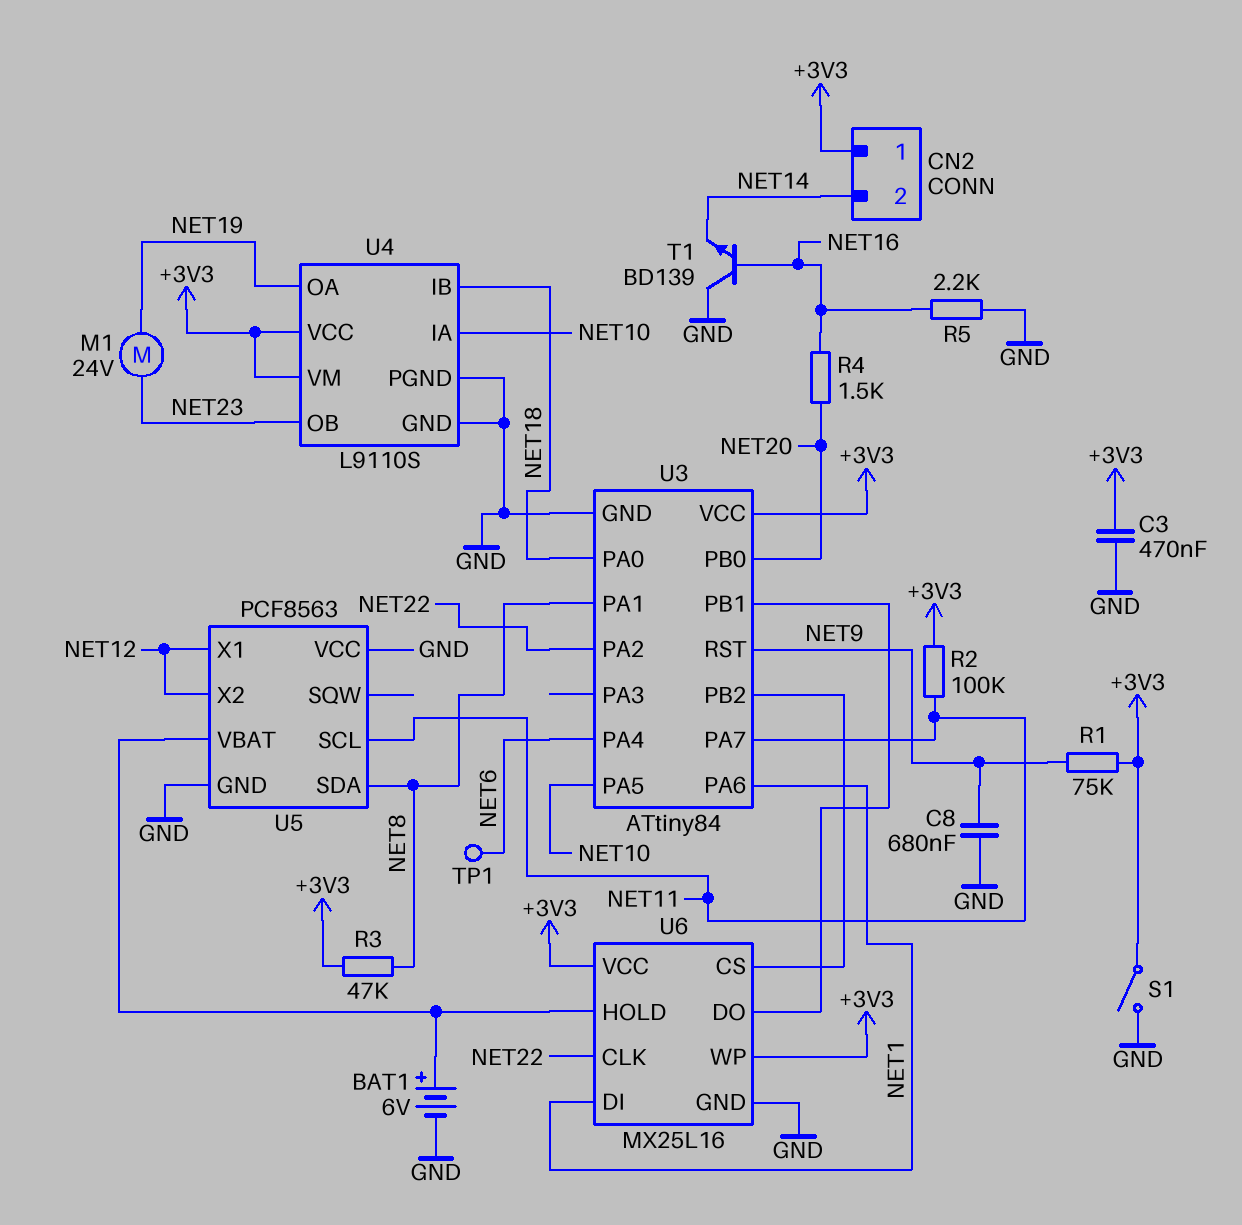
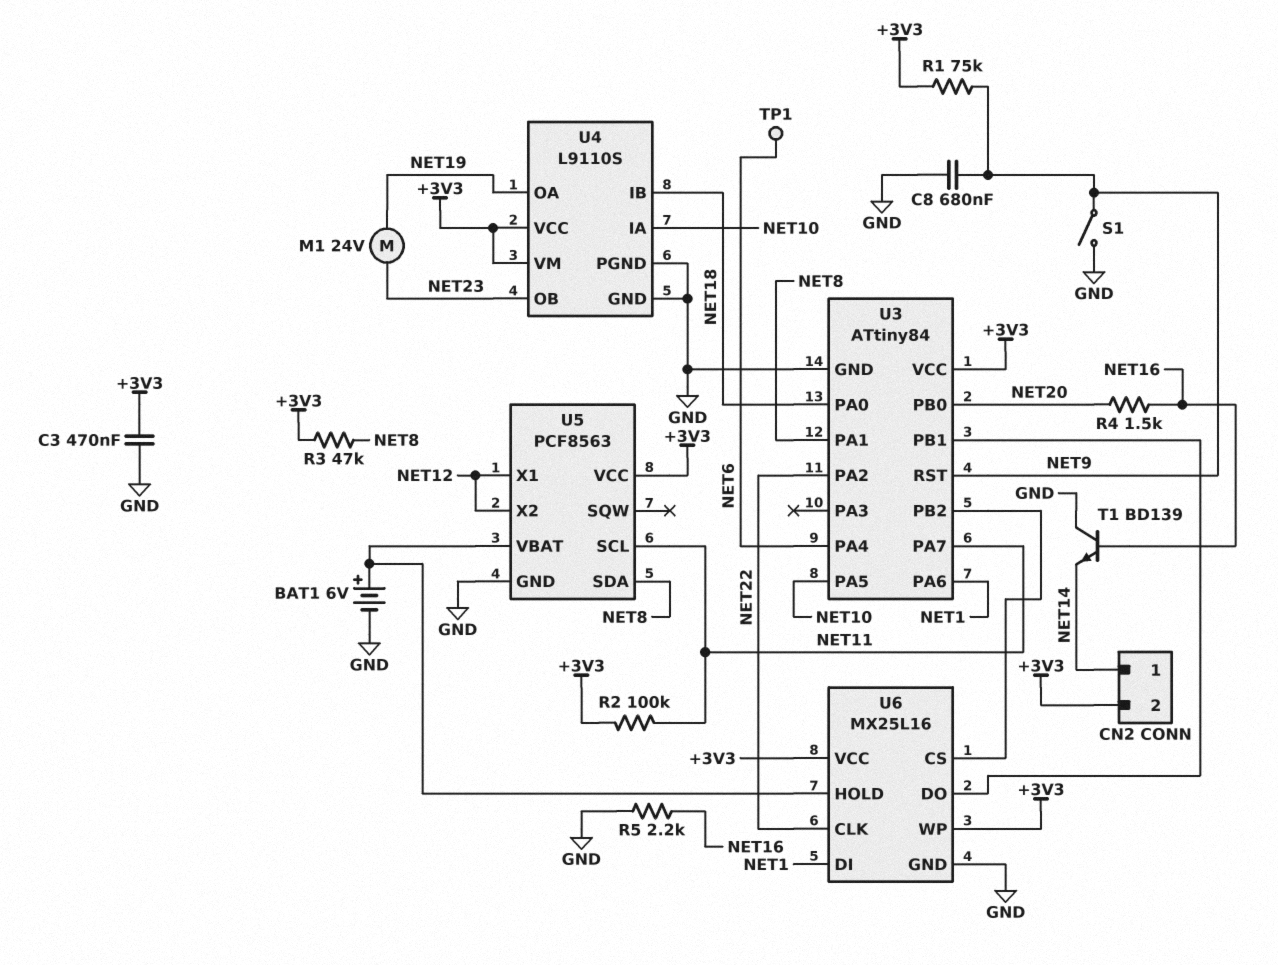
CN2 pin 1: +3V3 -> NET14
CN2 pin 2: NET14 -> +3V3
S1: switch (+3V3, GND) -> switch (GND, NET9)
U5 pin VCC: GND -> +3V3

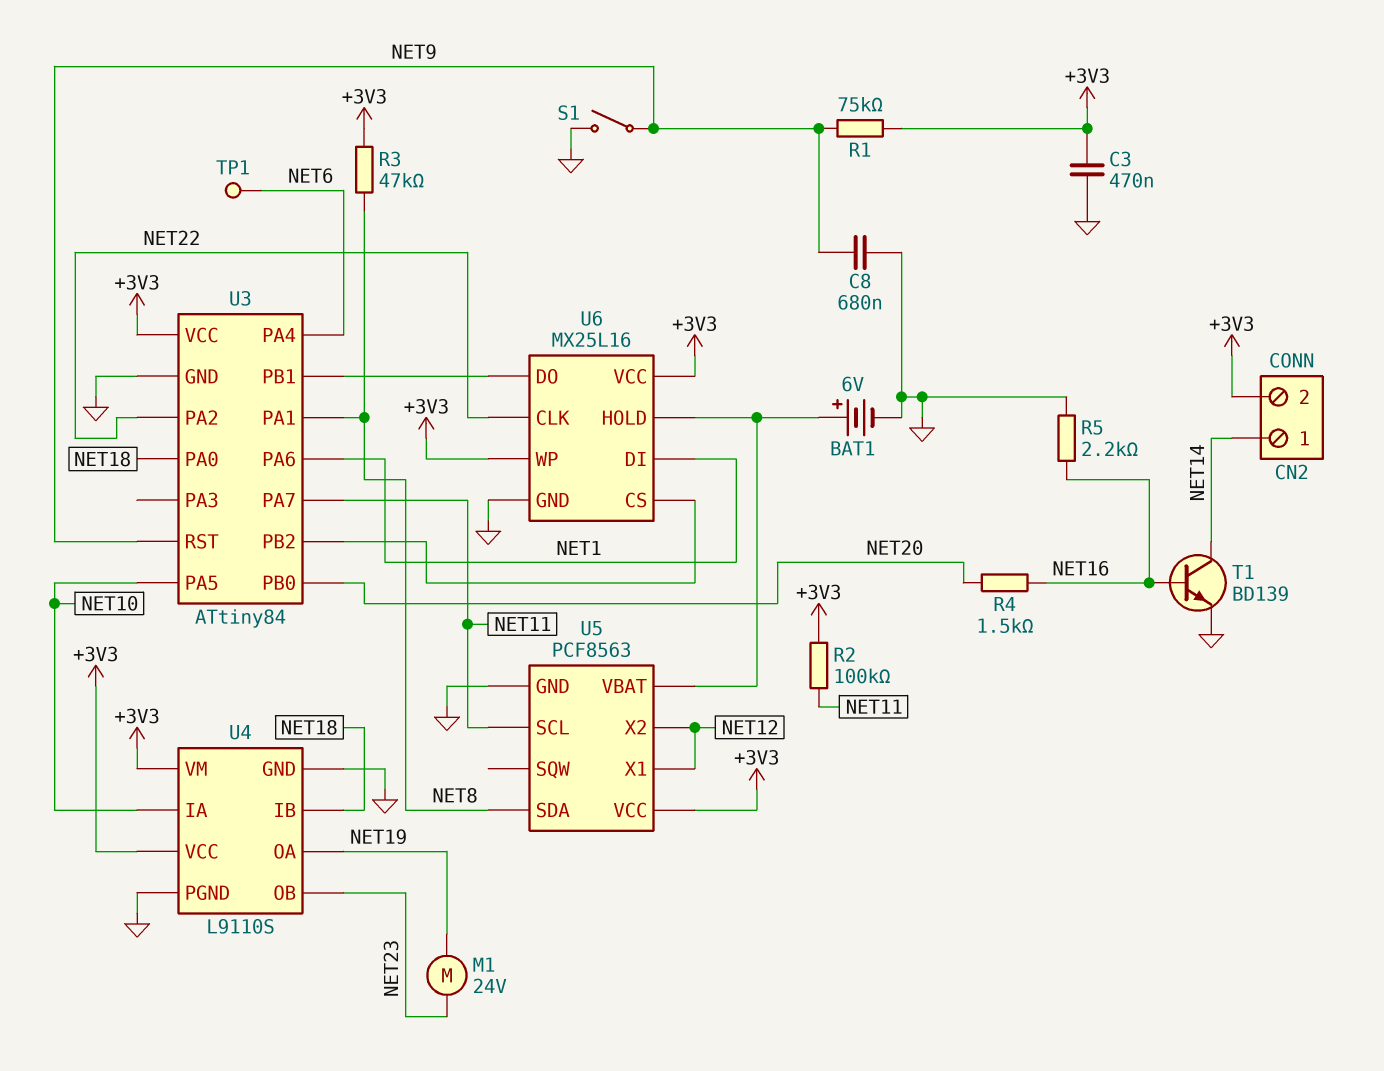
T1: NPN BD139 (B NET16, C GND, E NET14) -> NPN BD139 (B NET16, C NET14, E GND)

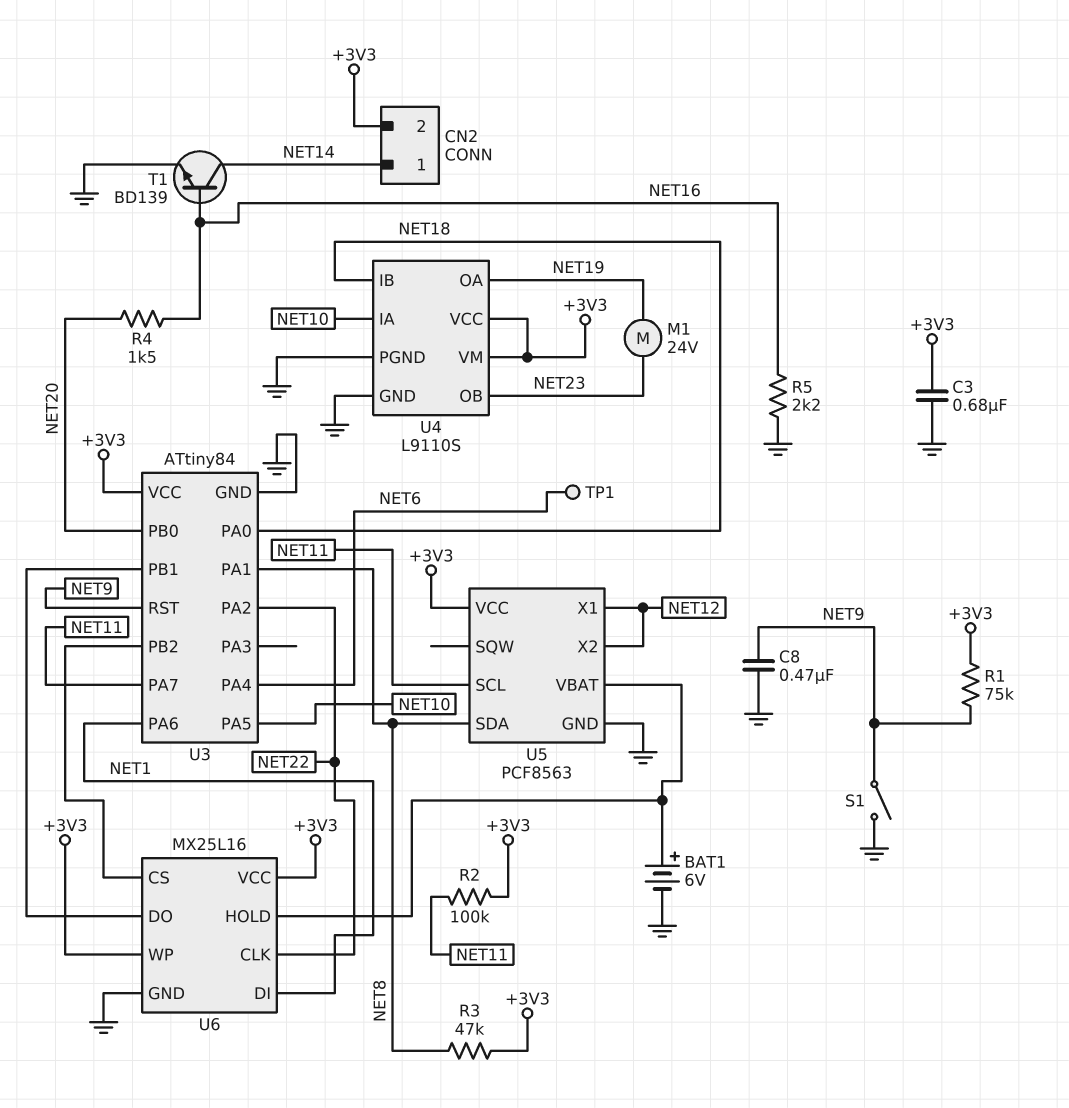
C3: 470nF (+3V3, GND) -> 680nF (+3V3, GND)
C8: 680nF (GND, NET9) -> 470nF (GND, NET9)

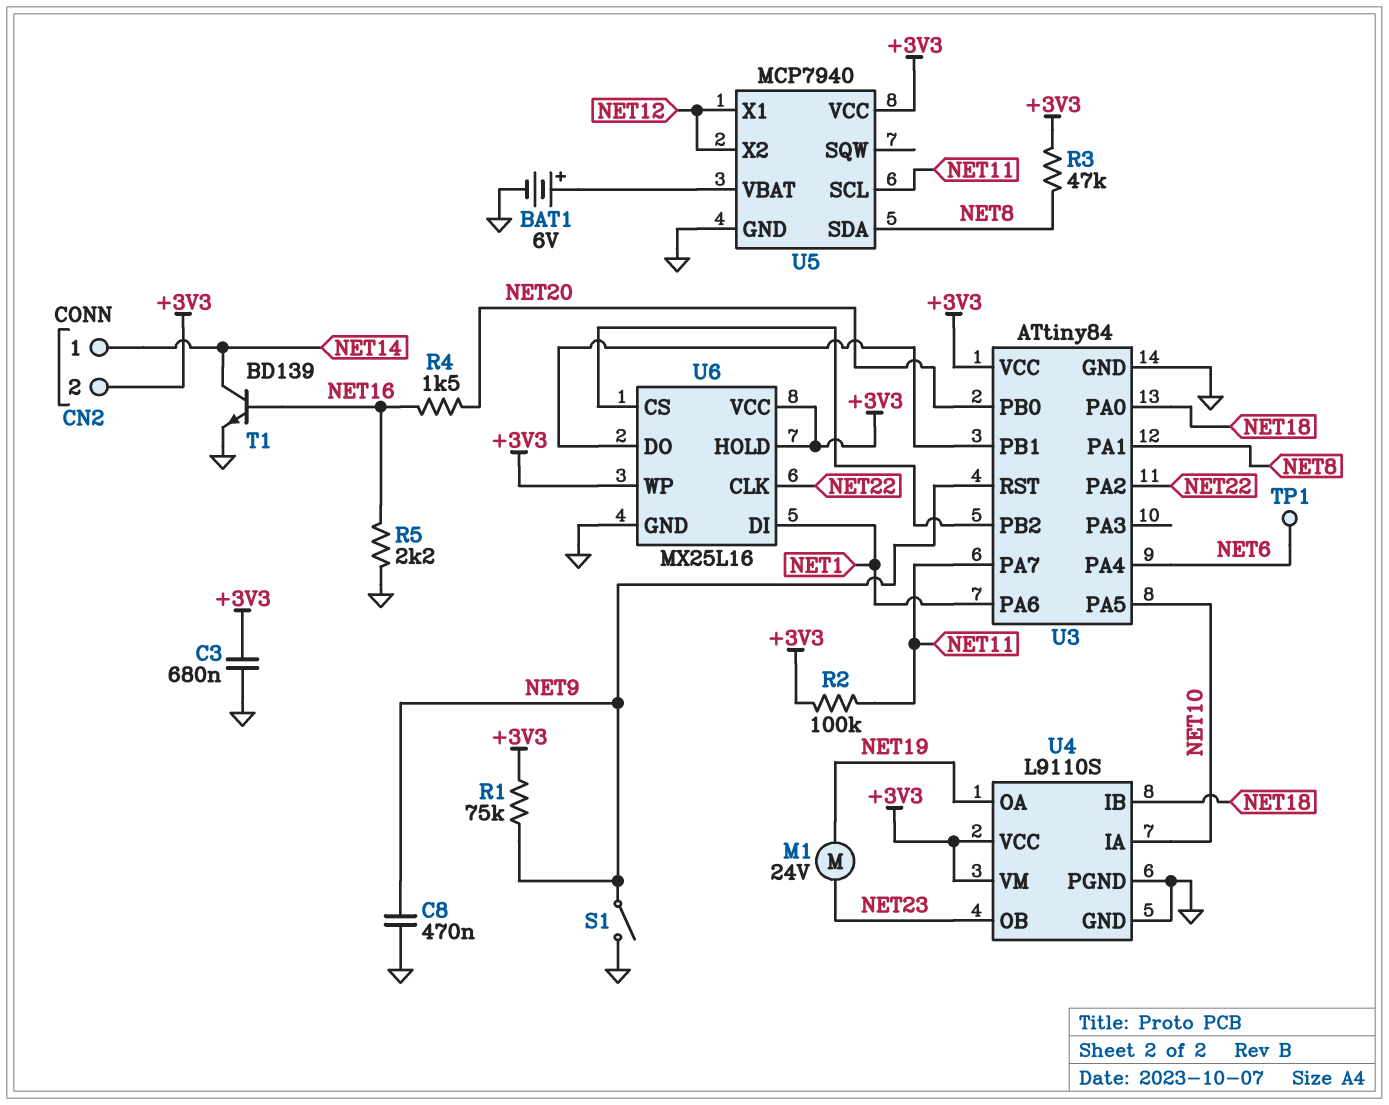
U5: PCF8563 -> MCP7940
U6 pin HOLD: U5/VBAT -> +3V3

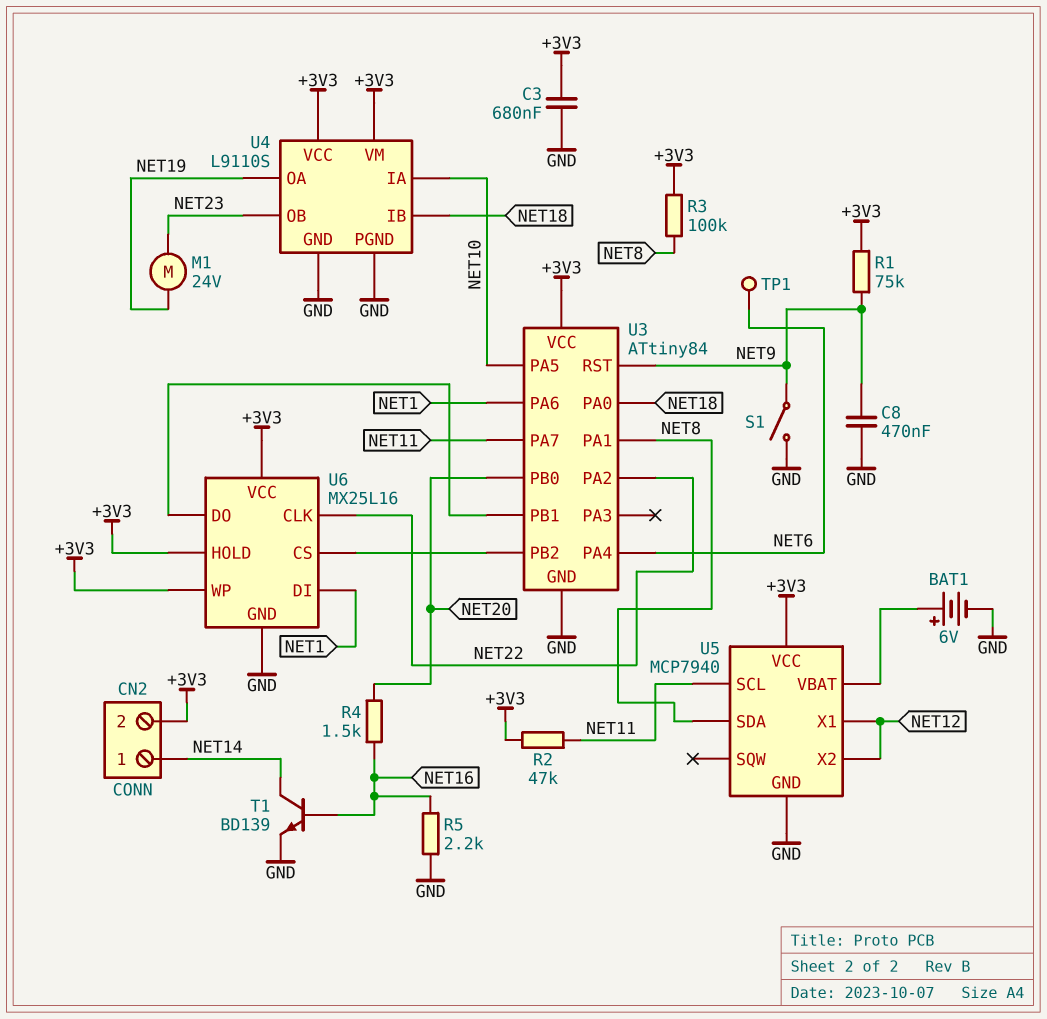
R2: 100k (+3V3, NET11) -> 47k (+3V3, NET11)
R3: 47k (+3V3, NET8) -> 100k (+3V3, NET8)

